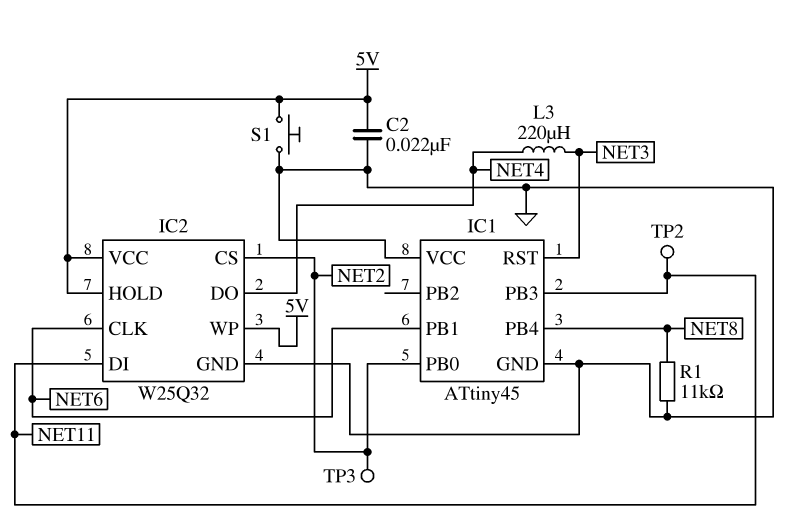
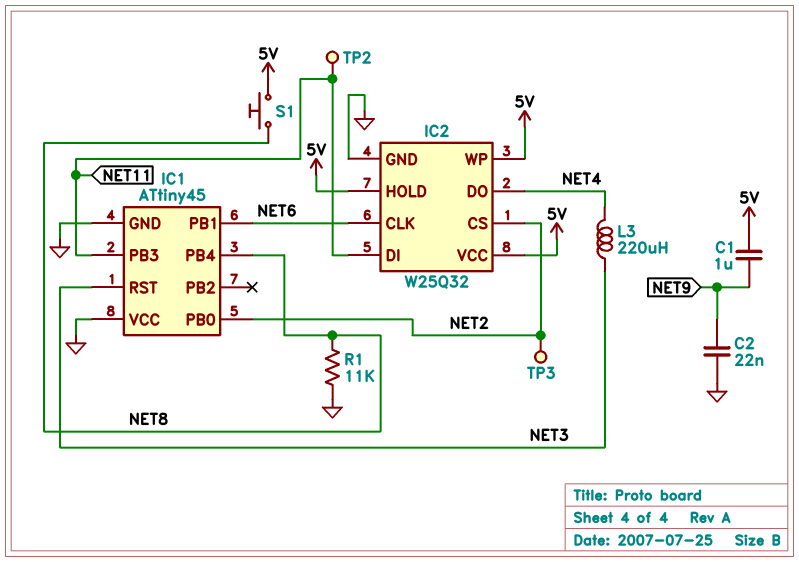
C1: none -> 1uF (5V, NET9)
C2: 22nF (5V, GND) -> 22nF (GND, NET9)
S1: button (5V, GND) -> button (5V, NET8)

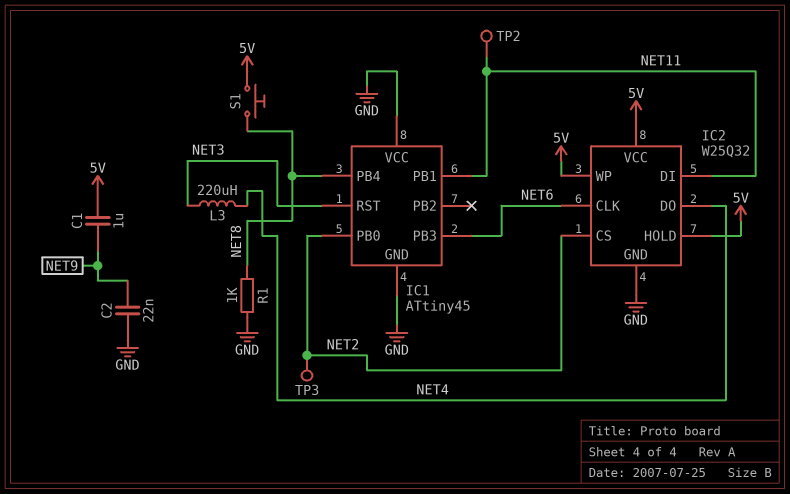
IC1 pin PB1: NET6 -> NET11
IC1 pin PB3: NET11 -> NET6
R1: 11k (GND, NET8) -> 1k (GND, NET8)

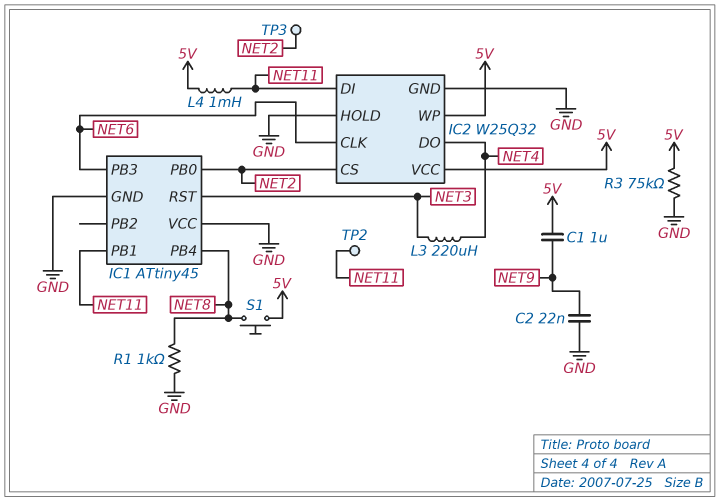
IC2 pin HOLD: 5V -> GND
L4: none -> 1mH (5V, NET11)
R3: none -> 75k (5V, GND)

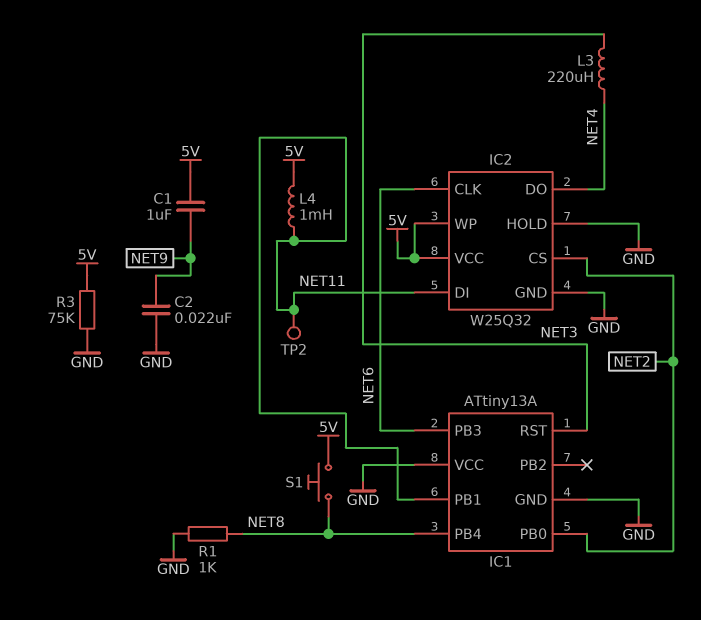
IC1: ATtiny45 -> ATtiny13A
TP3: test point (NET2) -> none

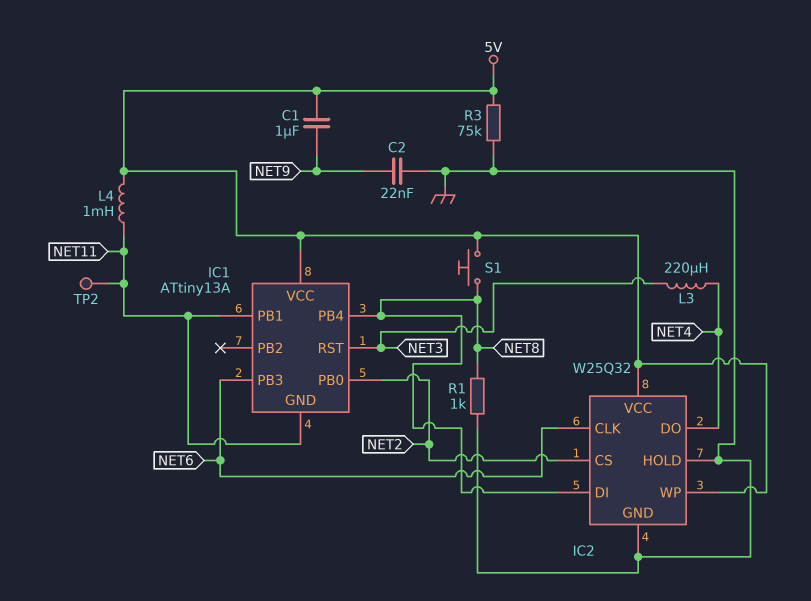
IC1 pin GND: GND -> NET11
IC1 pin VCC: GND -> 5V
IC2 pin DI: NET11 -> NET8

